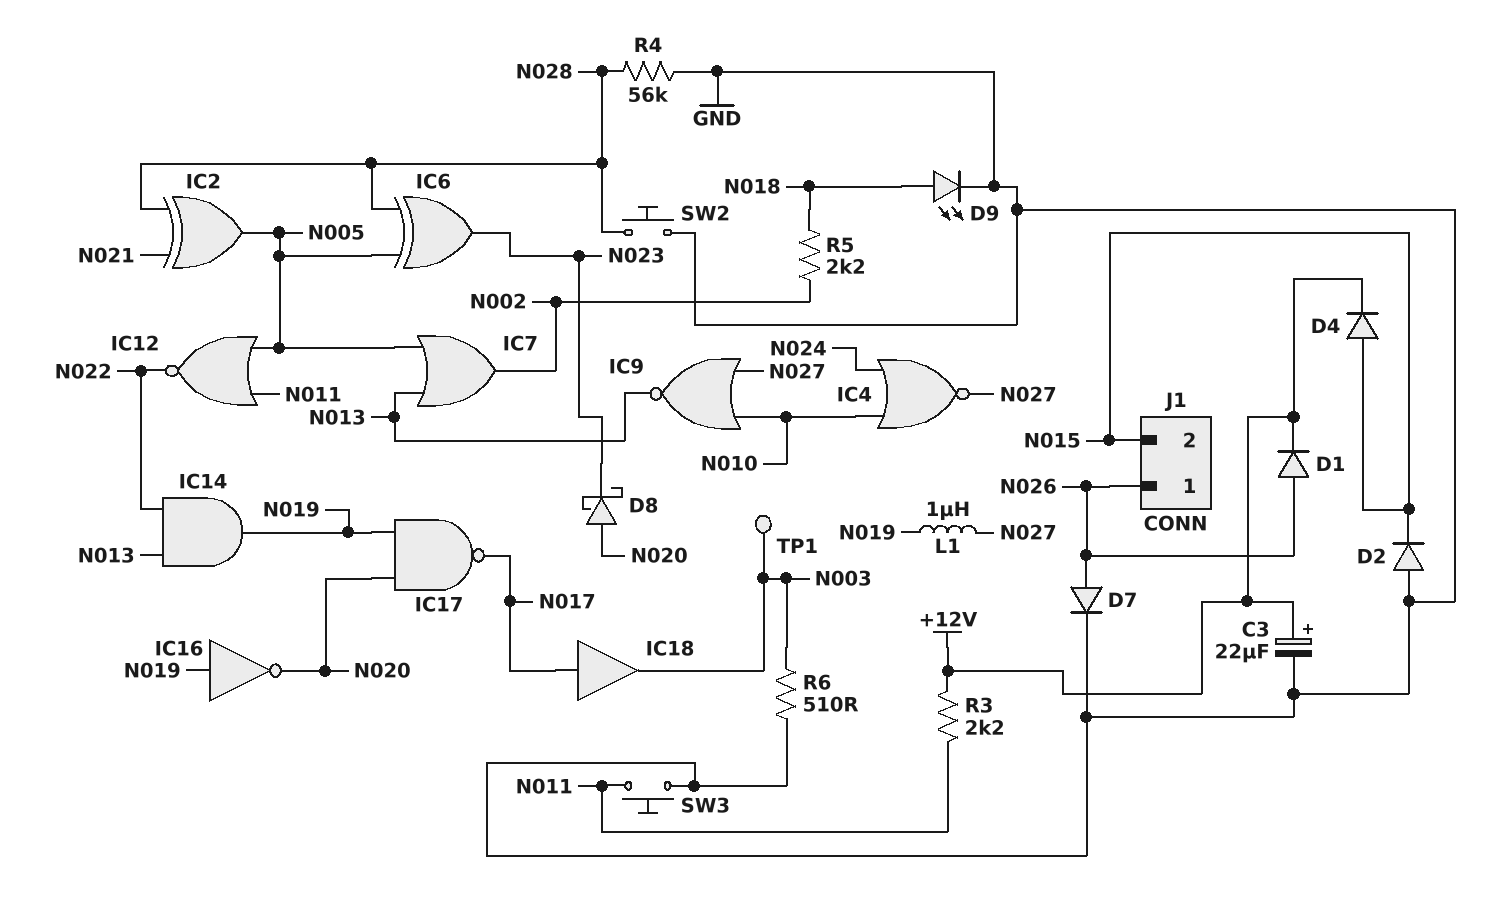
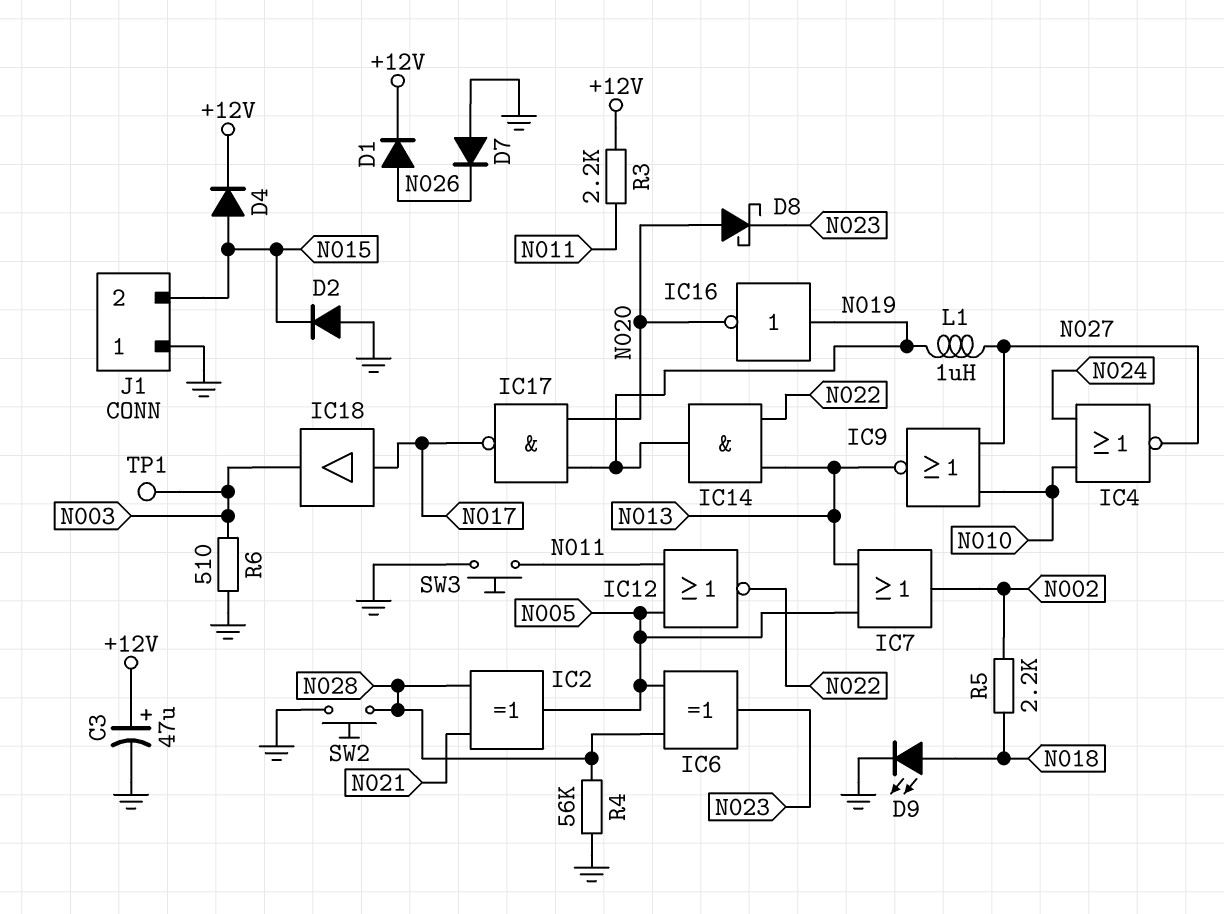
C3: 22uF (plus +12V, minus GND) -> 47uF (plus +12V, minus GND)
D7: diode (A N026, K GND) -> diode (A GND, K N026)
J1 pin 1: N026 -> GND

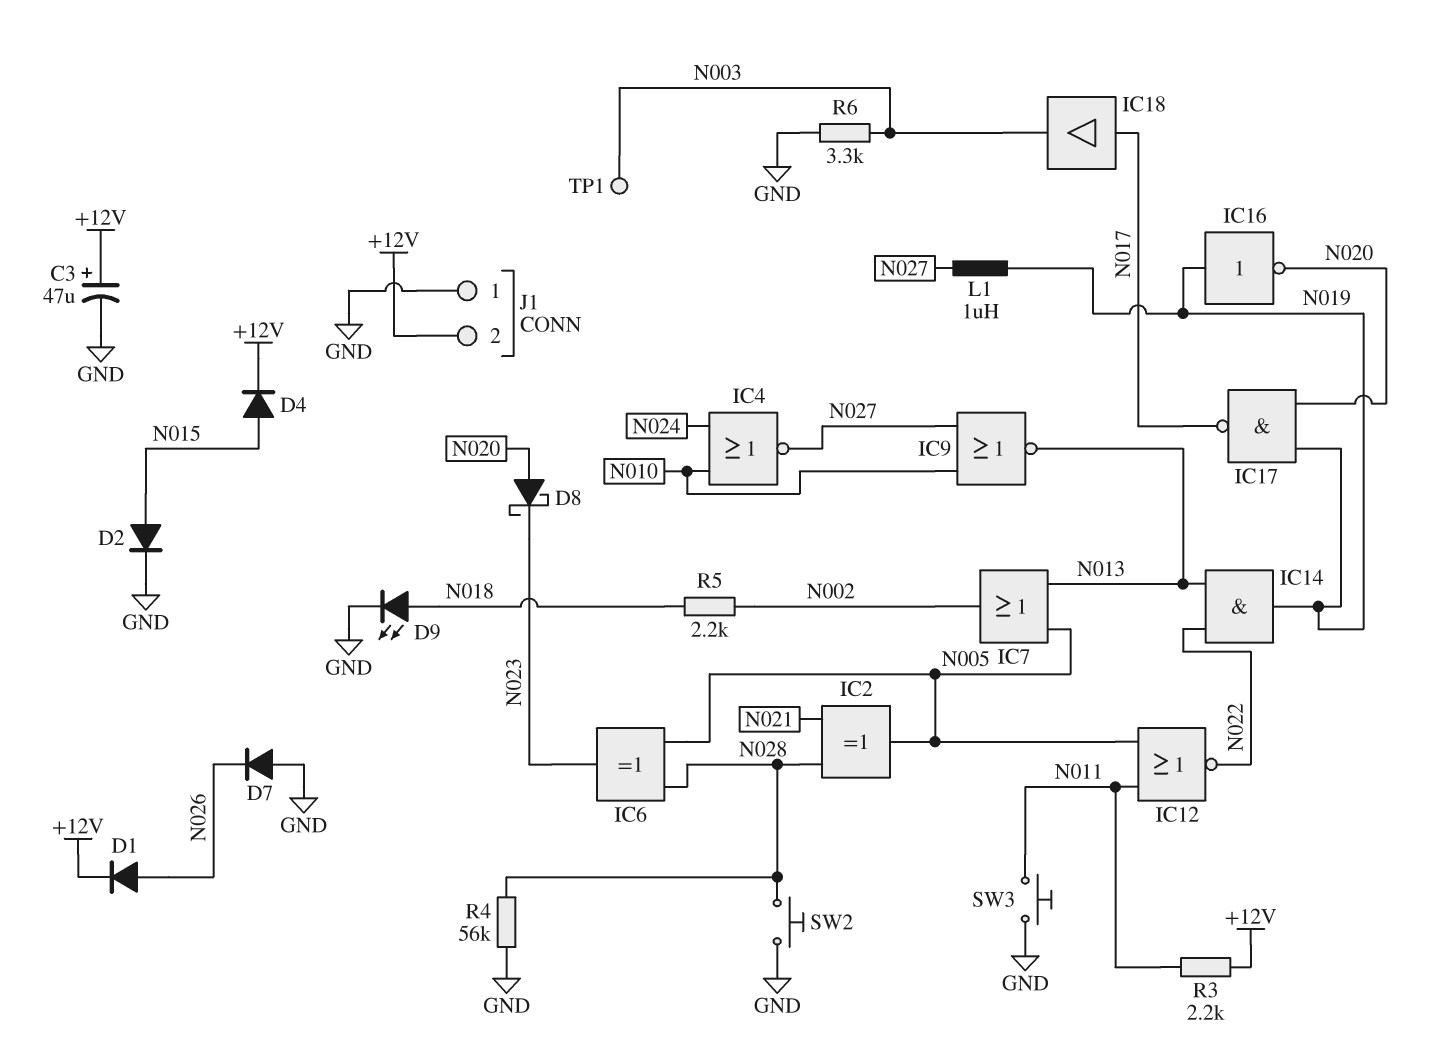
D2: diode (A GND, K N015) -> diode (A N015, K GND)
J1 pin 2: N015 -> +12V
R6: 510 (GND, N003) -> 3.3k (GND, N003)

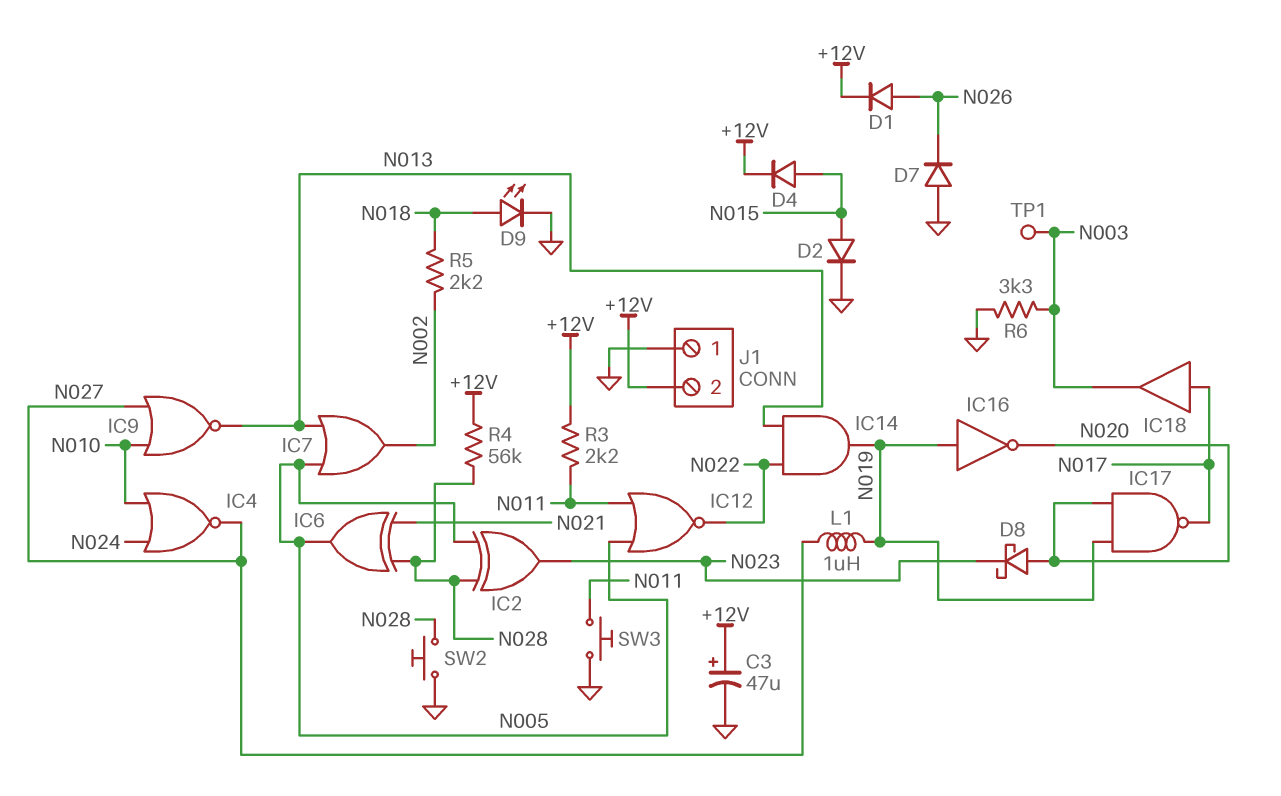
IC2: XOR (in N021, in N028, out N005) -> XOR (in N005, in N028, out N023)
IC6: XOR (in N005, in N028, out N023) -> XOR (in N021, in N028, out N005)
R4: 56k (GND, N028) -> 56k (+12V, N028)

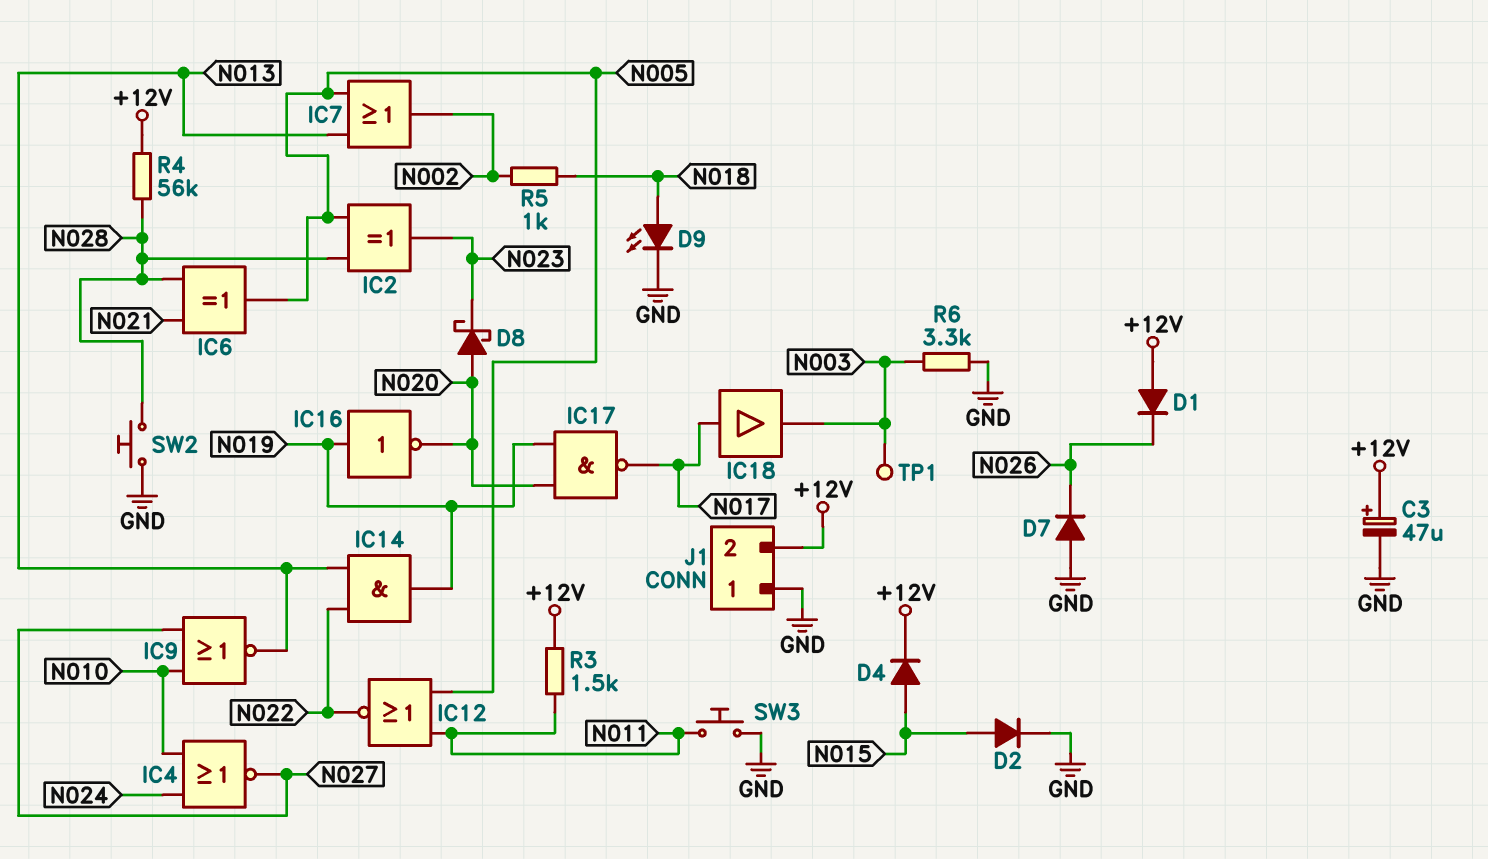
D1: diode (A N026, K +12V) -> diode (A +12V, K N026)
L1: 1uH (N019, N027) -> none
R3: 2.2k (+12V, N011) -> 1.5k (+12V, N011)
R5: 2.2k (N002, N018) -> 1k (N002, N018)

